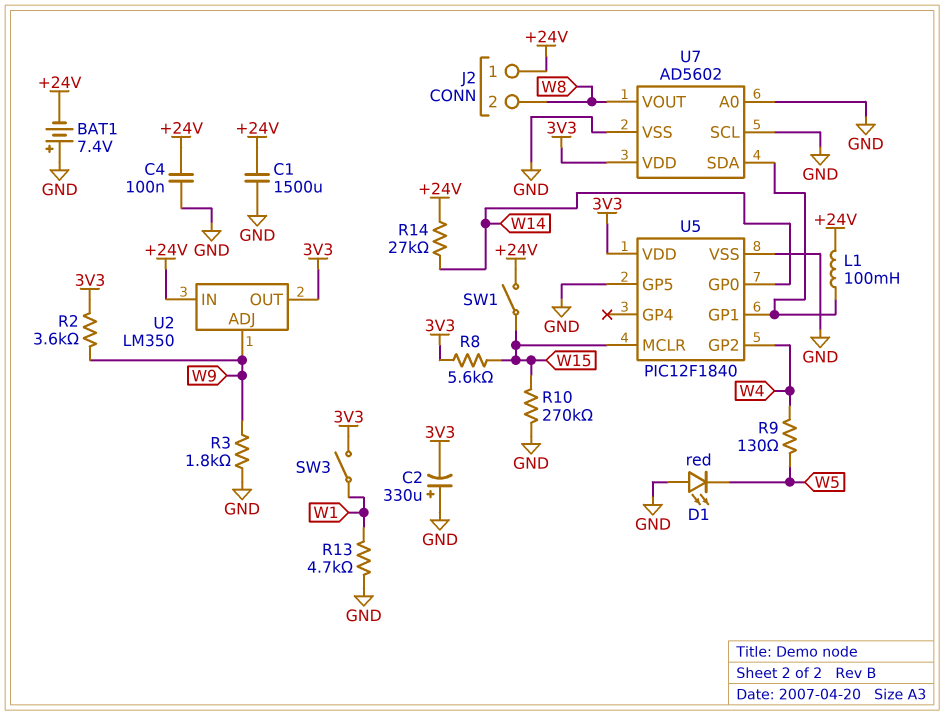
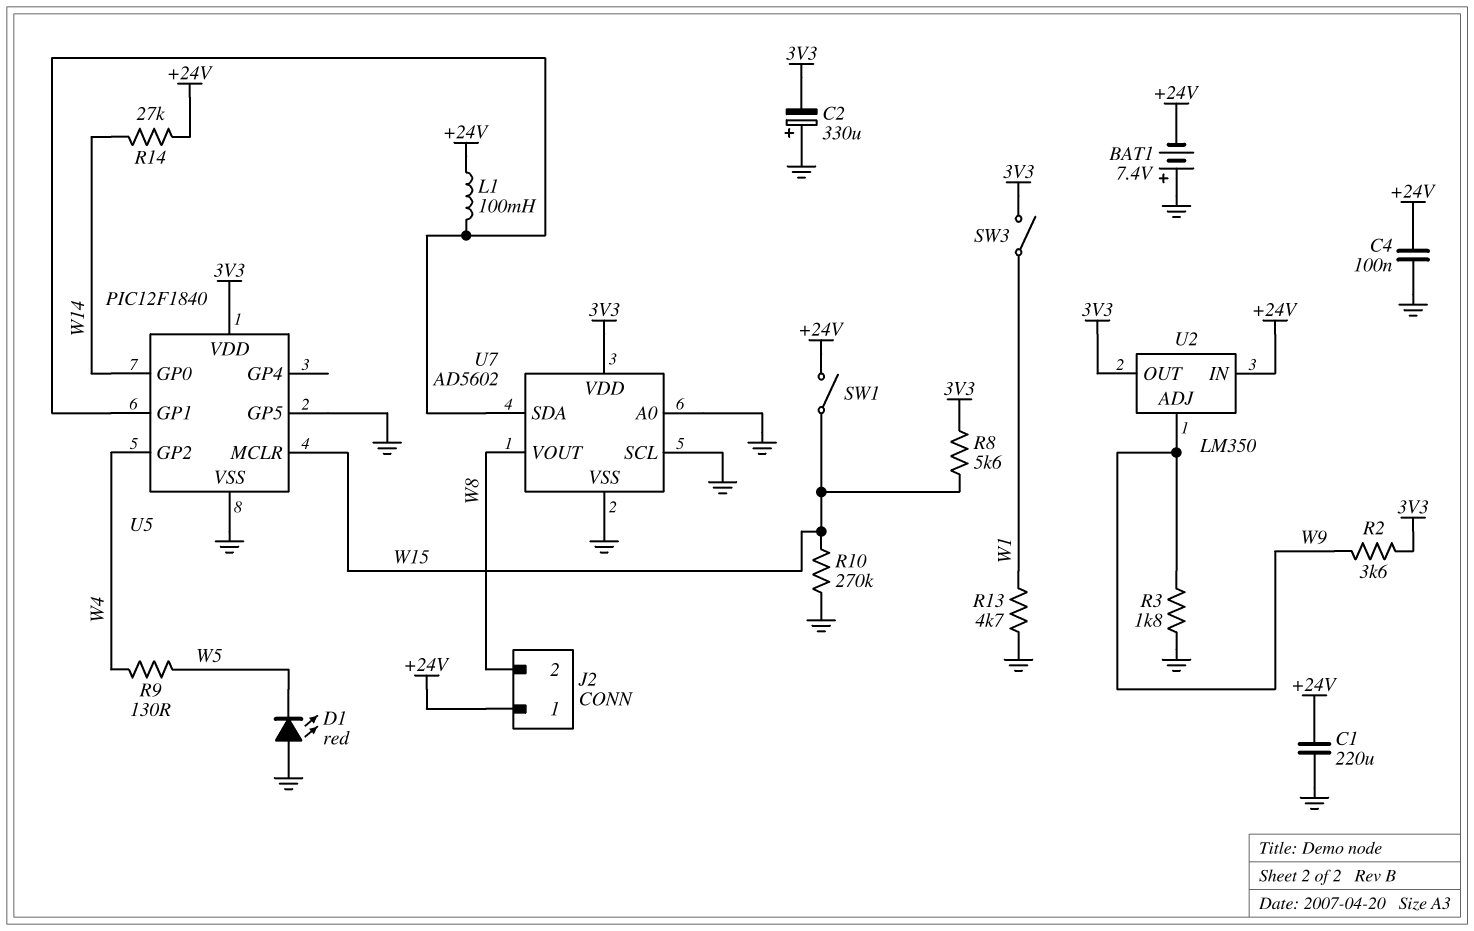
C1: 1500uF (+24V, GND) -> 220uF (+24V, GND)

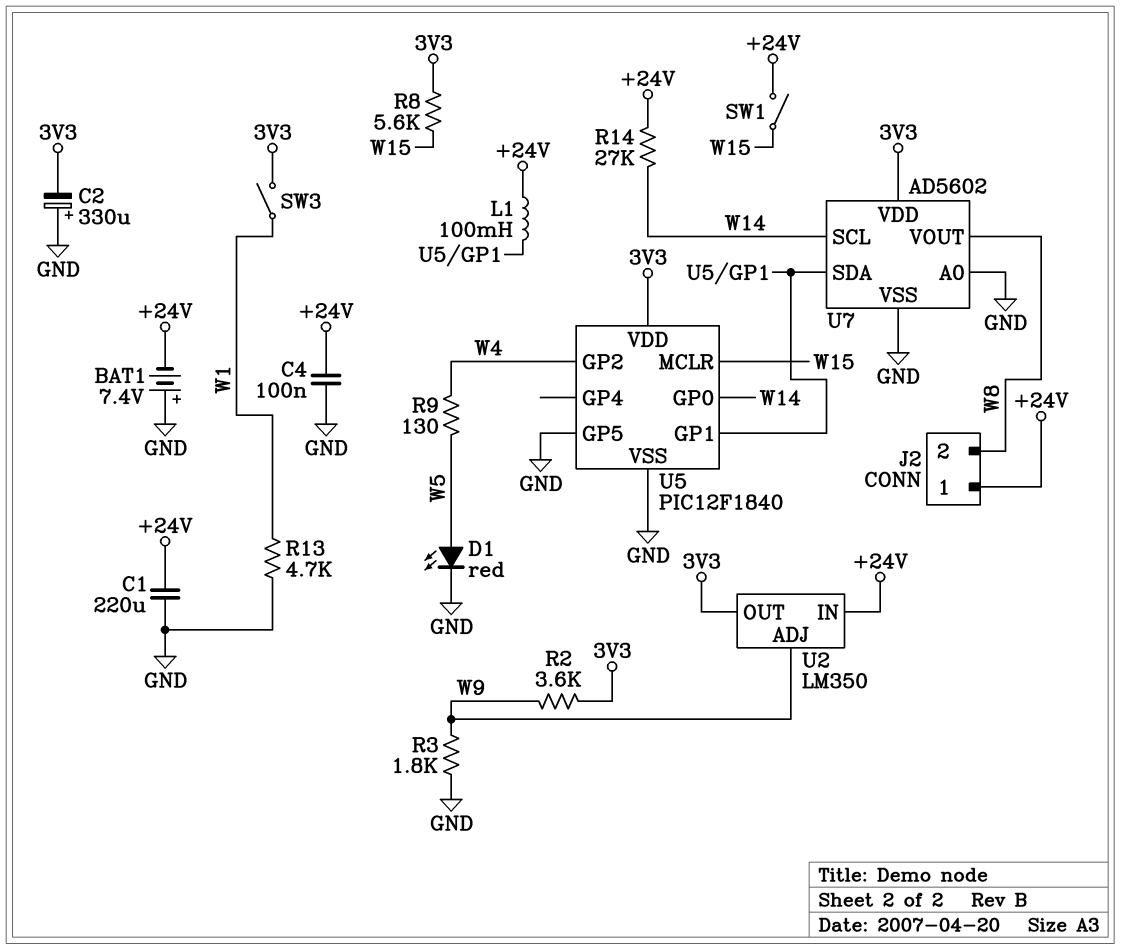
D1: LED red (A GND, K W5) -> LED red (A W5, K GND)
R10: 270k (GND, W15) -> none
U7 pin SCL: GND -> W14

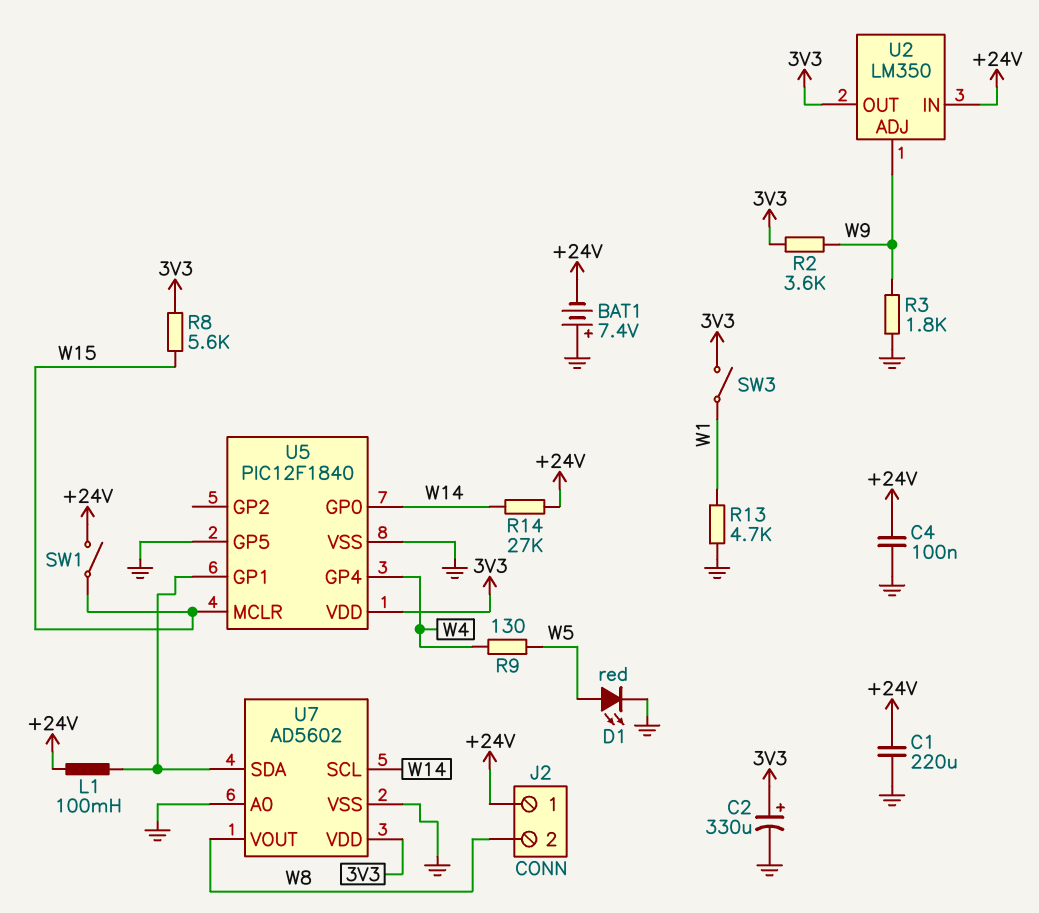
C2: 330uF (plus GND, minus 3V3) -> 330uF (plus 3V3, minus GND)
U5 pin GP2: W4 -> none
U5 pin GP4: none -> W4

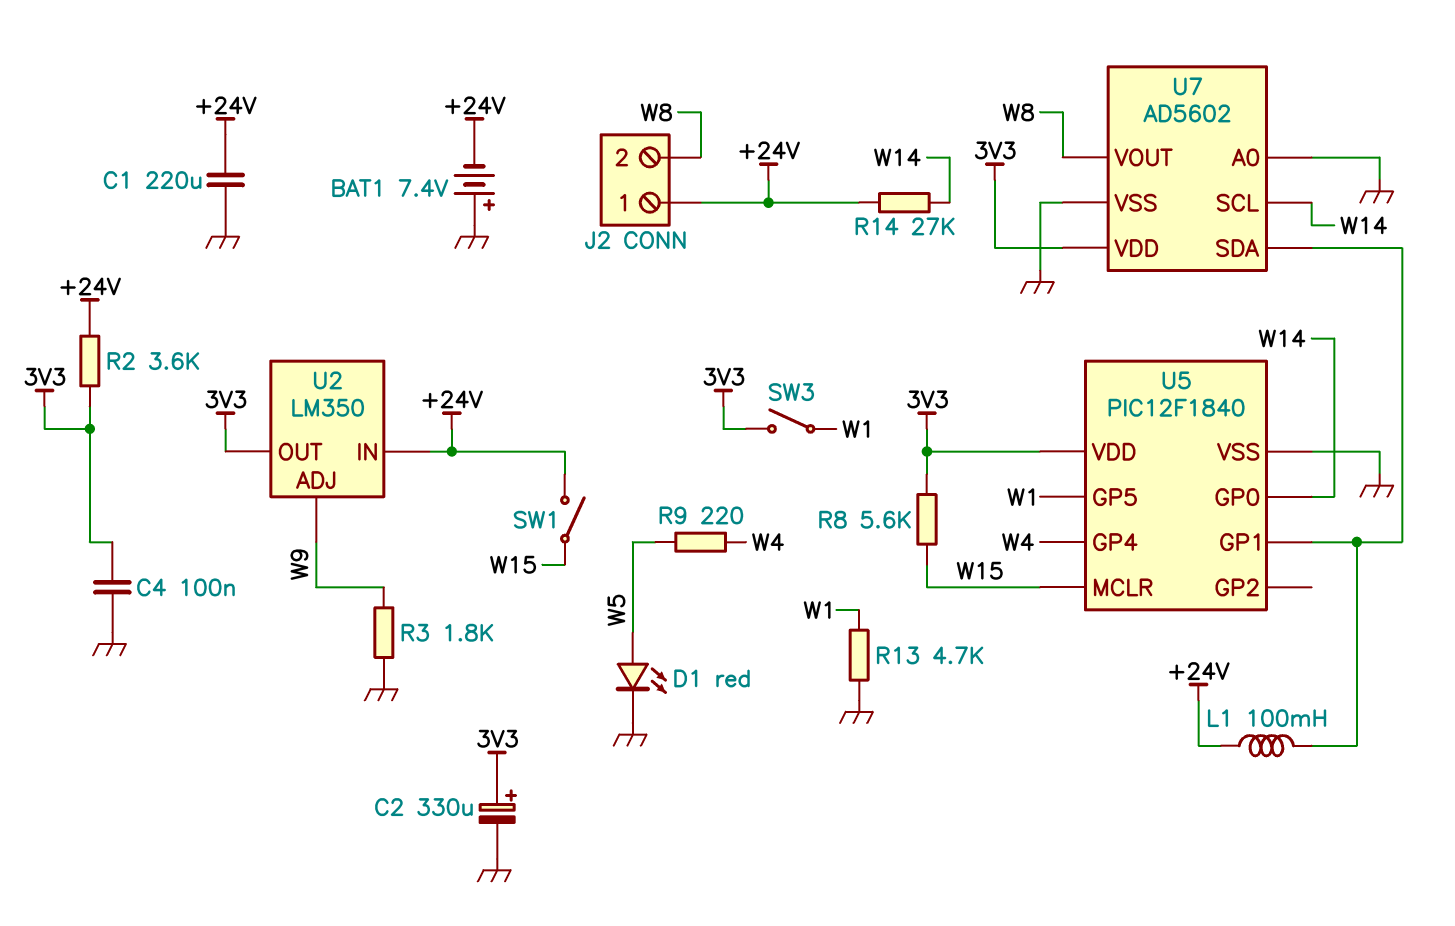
C4: 100nF (+24V, GND) -> 100nF (3V3, GND)
R2: 3.6k (3V3, W9) -> 3.6k (+24V, 3V3)
R9: 130 (W4, W5) -> 220 (W4, W5)
U5 pin GP5: GND -> W1

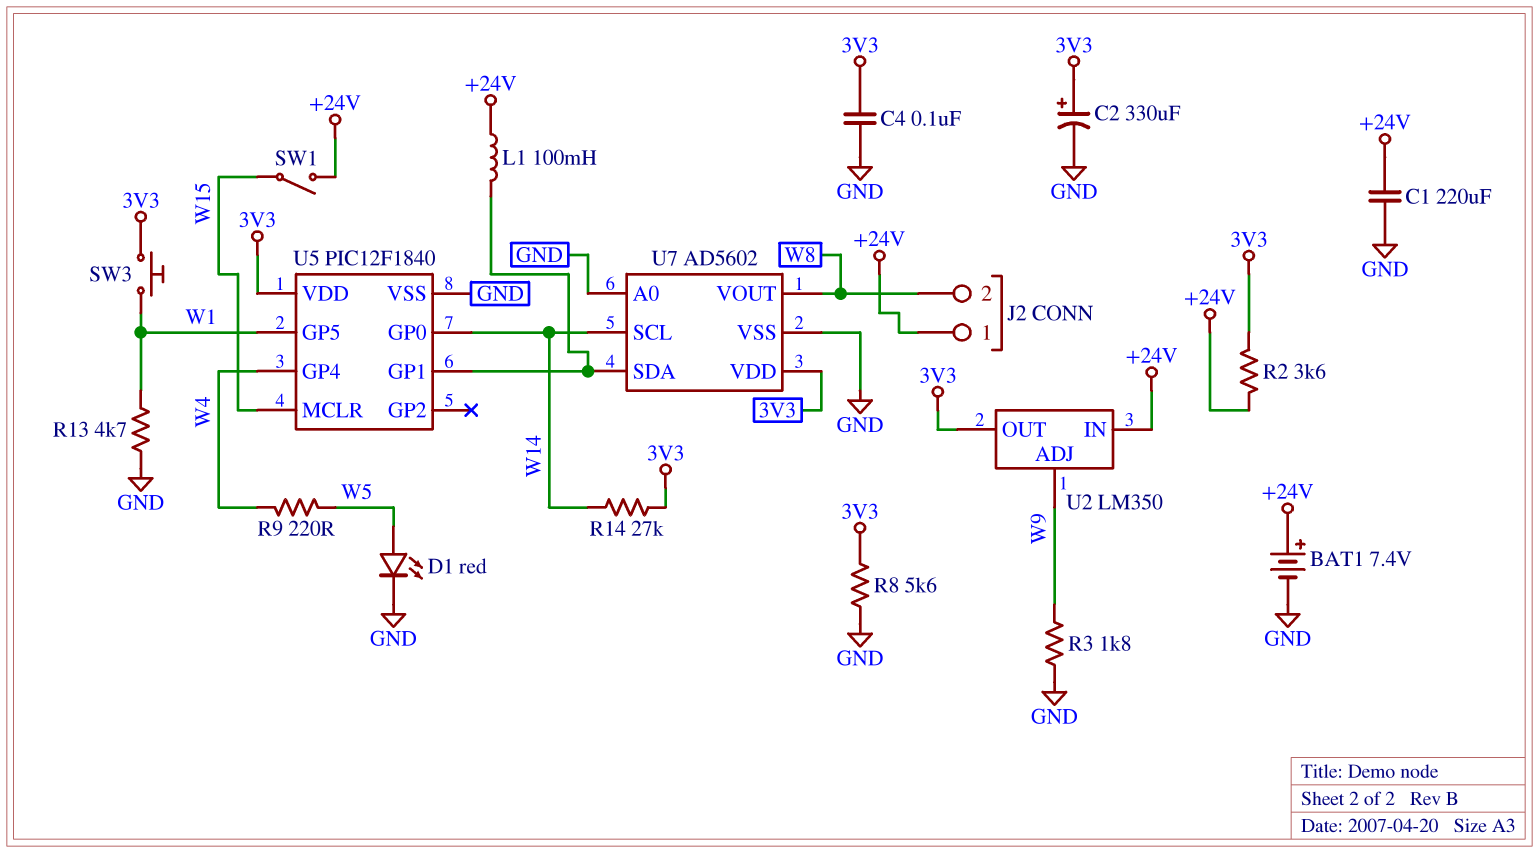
BAT1: 7.4V (plus GND, minus +24V) -> 7.4V (plus +24V, minus GND)
R8: 5.6k (3V3, W15) -> 5.6k (3V3, GND)
R14: 27k (+24V, W14) -> 27k (3V3, W14)
SW3: switch (3V3, W1) -> button (3V3, W1)

